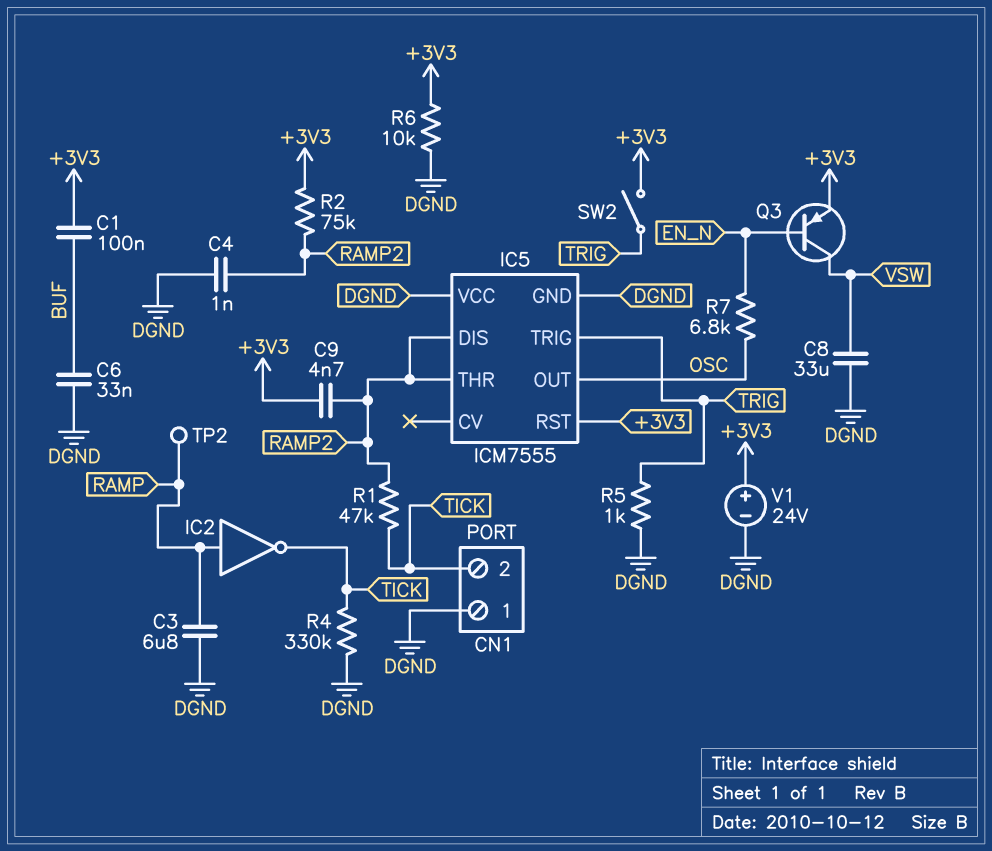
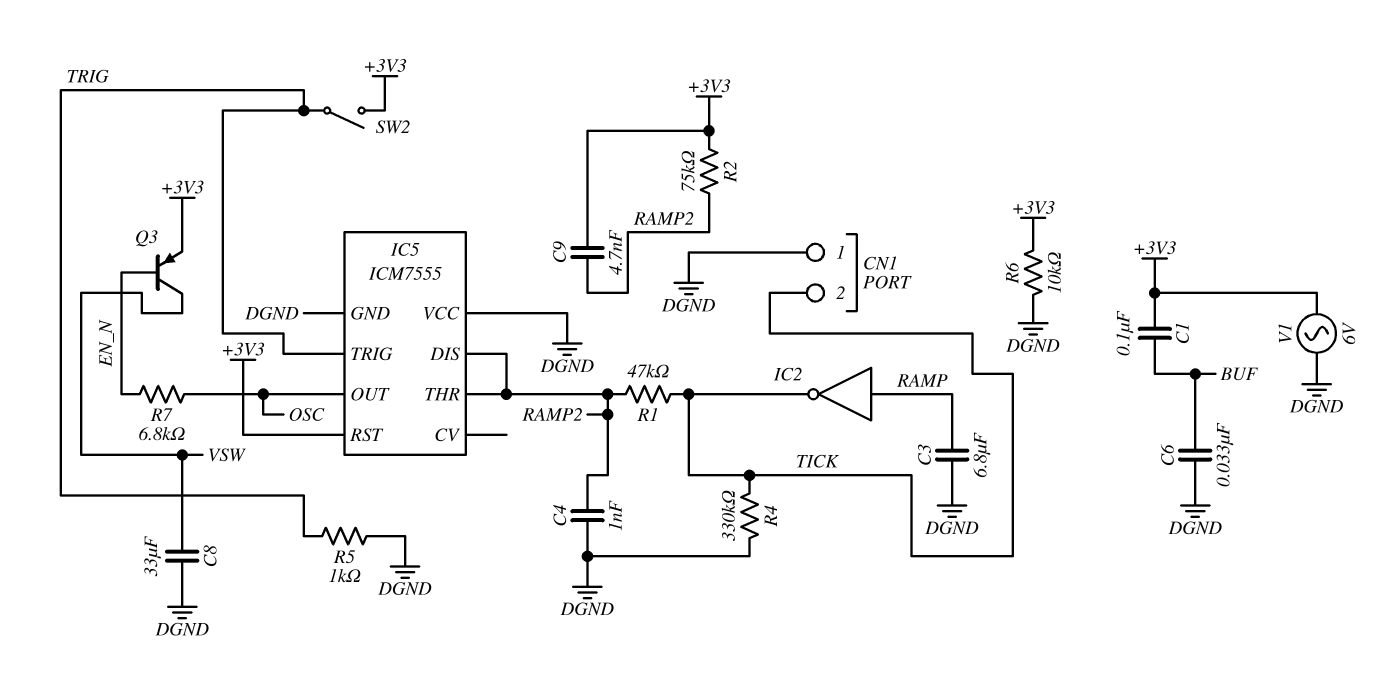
TP2: test point (RAMP) -> none
V1: 24V (plus +3V3, minus DGND) -> AC 6V (+3V3, DGND)

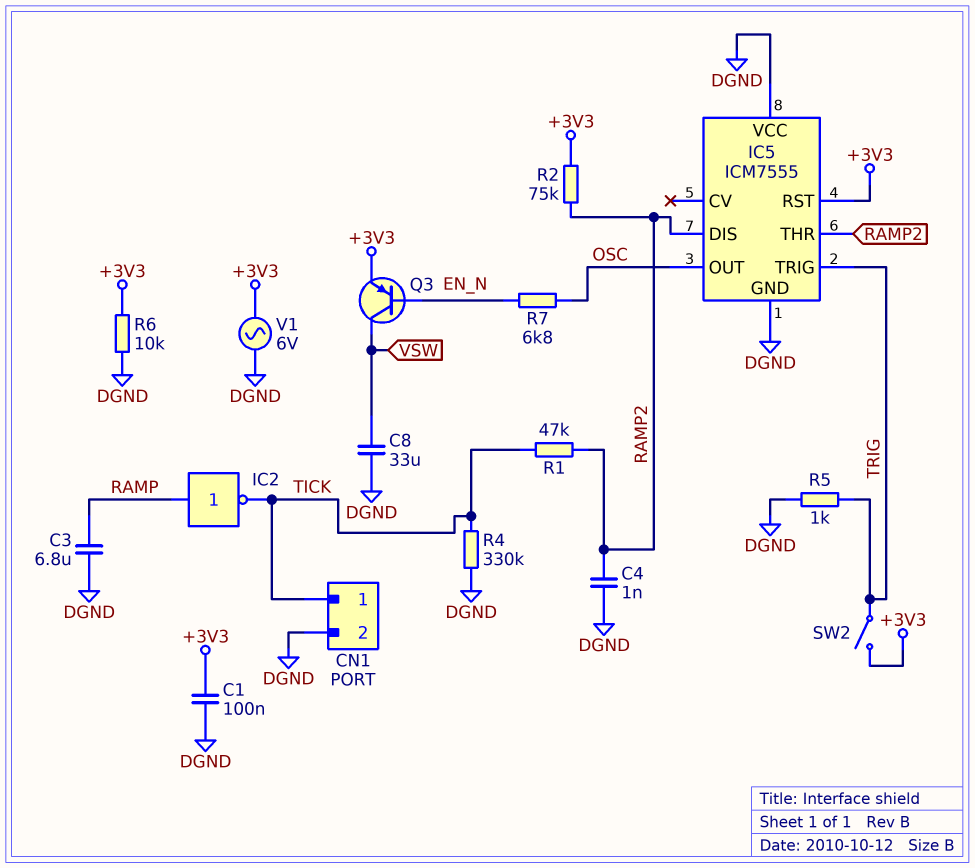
C1: 100nF (+3V3, BUF) -> 100nF (+3V3, DGND)
C6: 33nF (BUF, DGND) -> none
C9: 4.7nF (+3V3, RAMP2) -> none
CN1 pin 1: DGND -> TICK
CN1 pin 2: TICK -> DGND

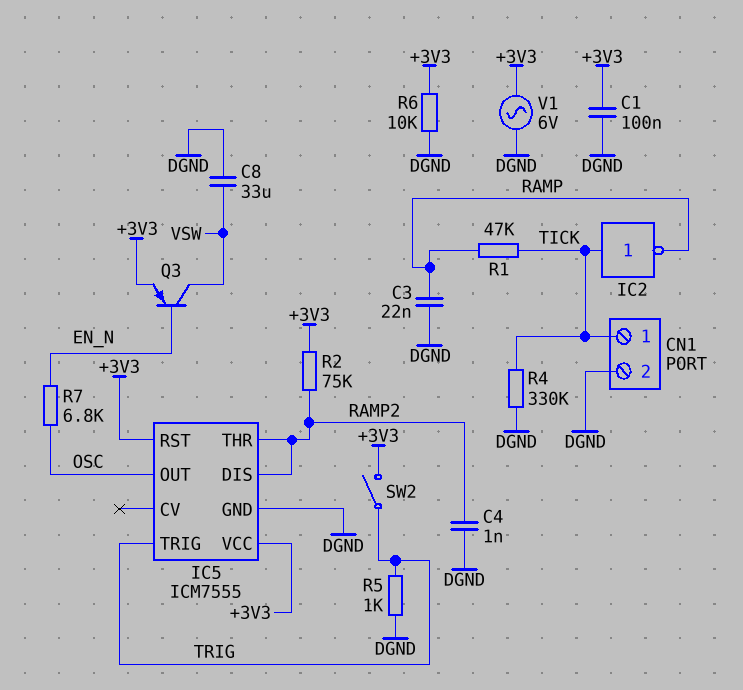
C3: 6.8uF (DGND, RAMP) -> 22nF (DGND, RAMP)
IC2: NOT (in RAMP, out TICK) -> NOT (in TICK, out RAMP)
IC5 pin VCC: DGND -> +3V3
R1: 47k (RAMP2, TICK) -> 47k (RAMP, TICK)

